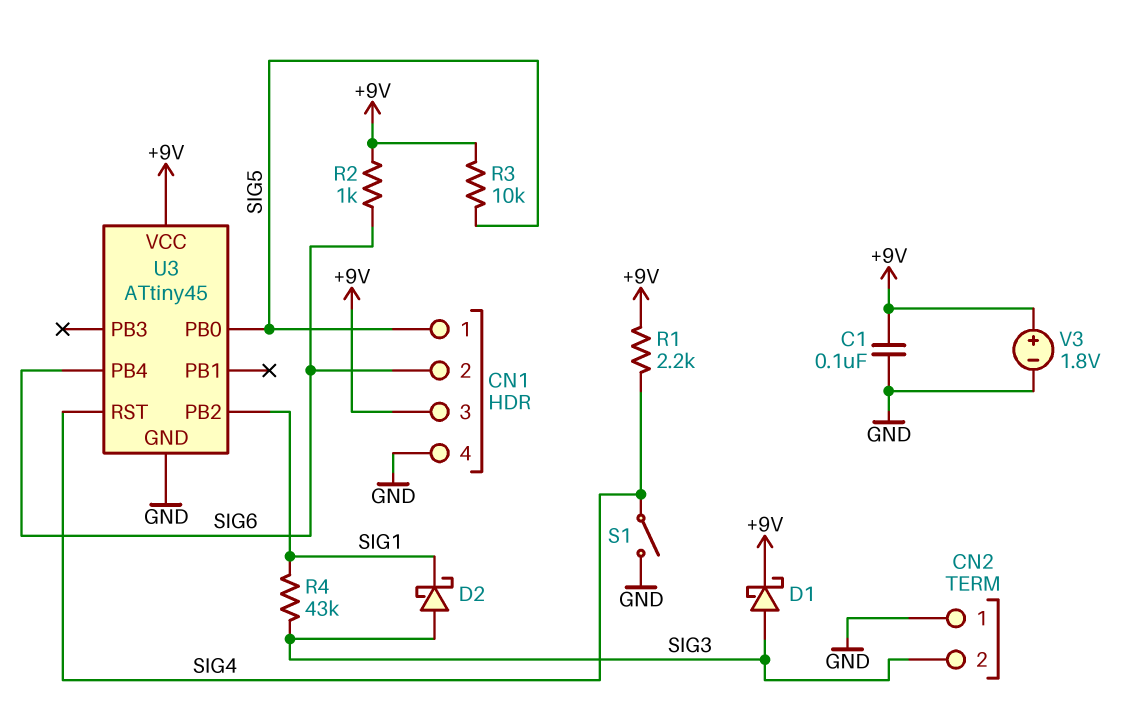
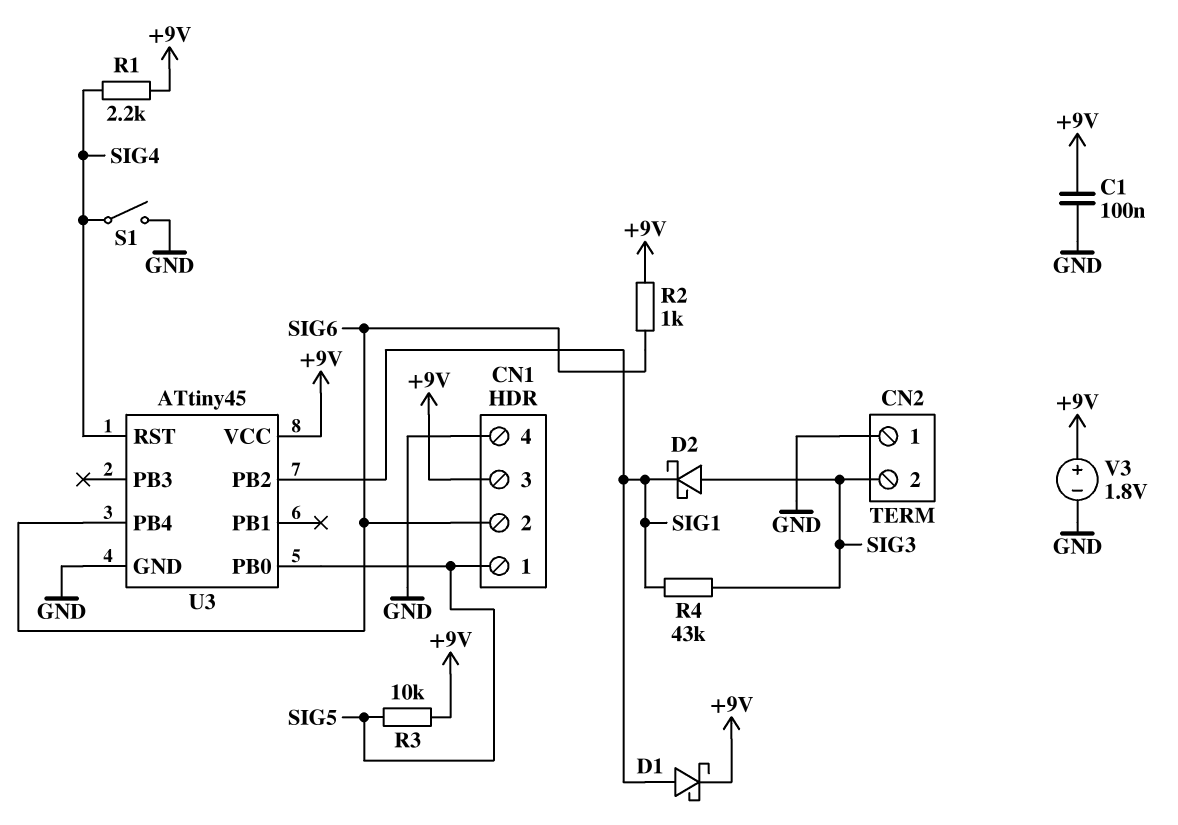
D1: schottky (A SIG3, K +9V) -> schottky (A SIG1, K +9V)

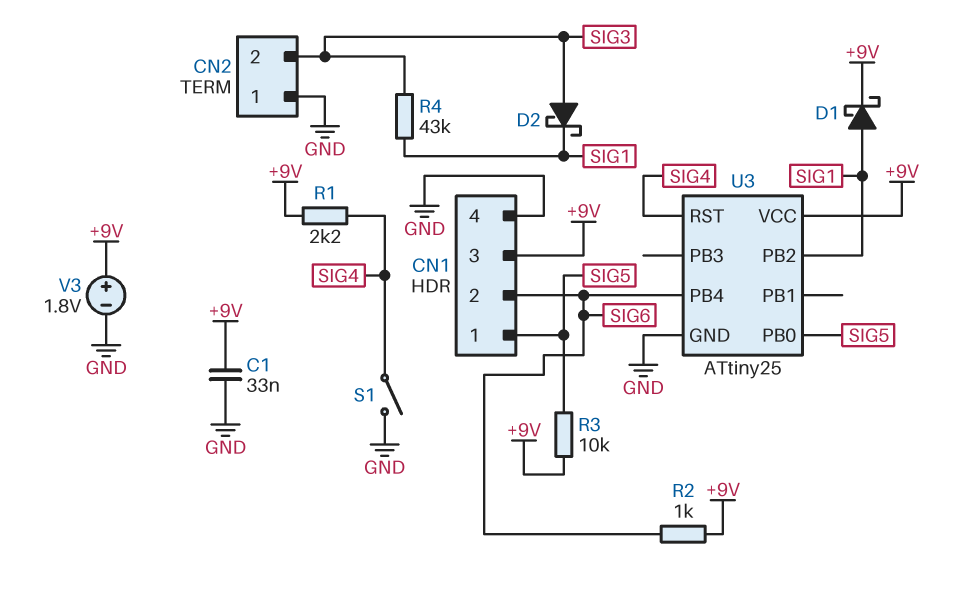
C1: 100nF (+9V, GND) -> 33nF (+9V, GND)
U3: ATtiny45 -> ATtiny25

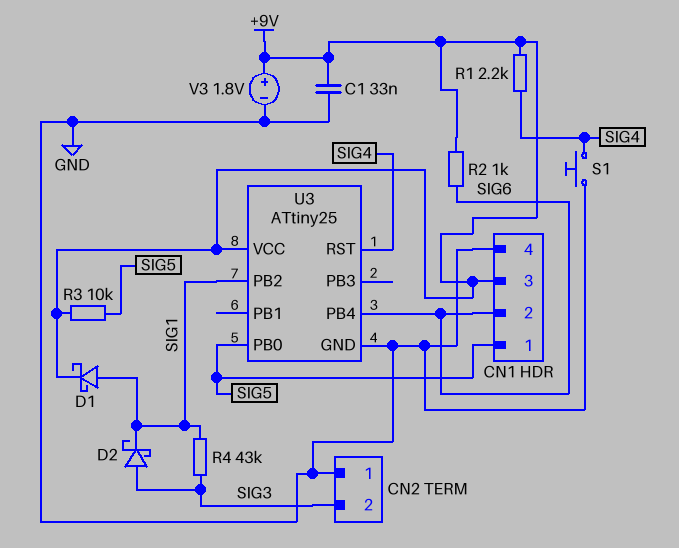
S1: switch (GND, SIG4) -> button (GND, SIG4)

